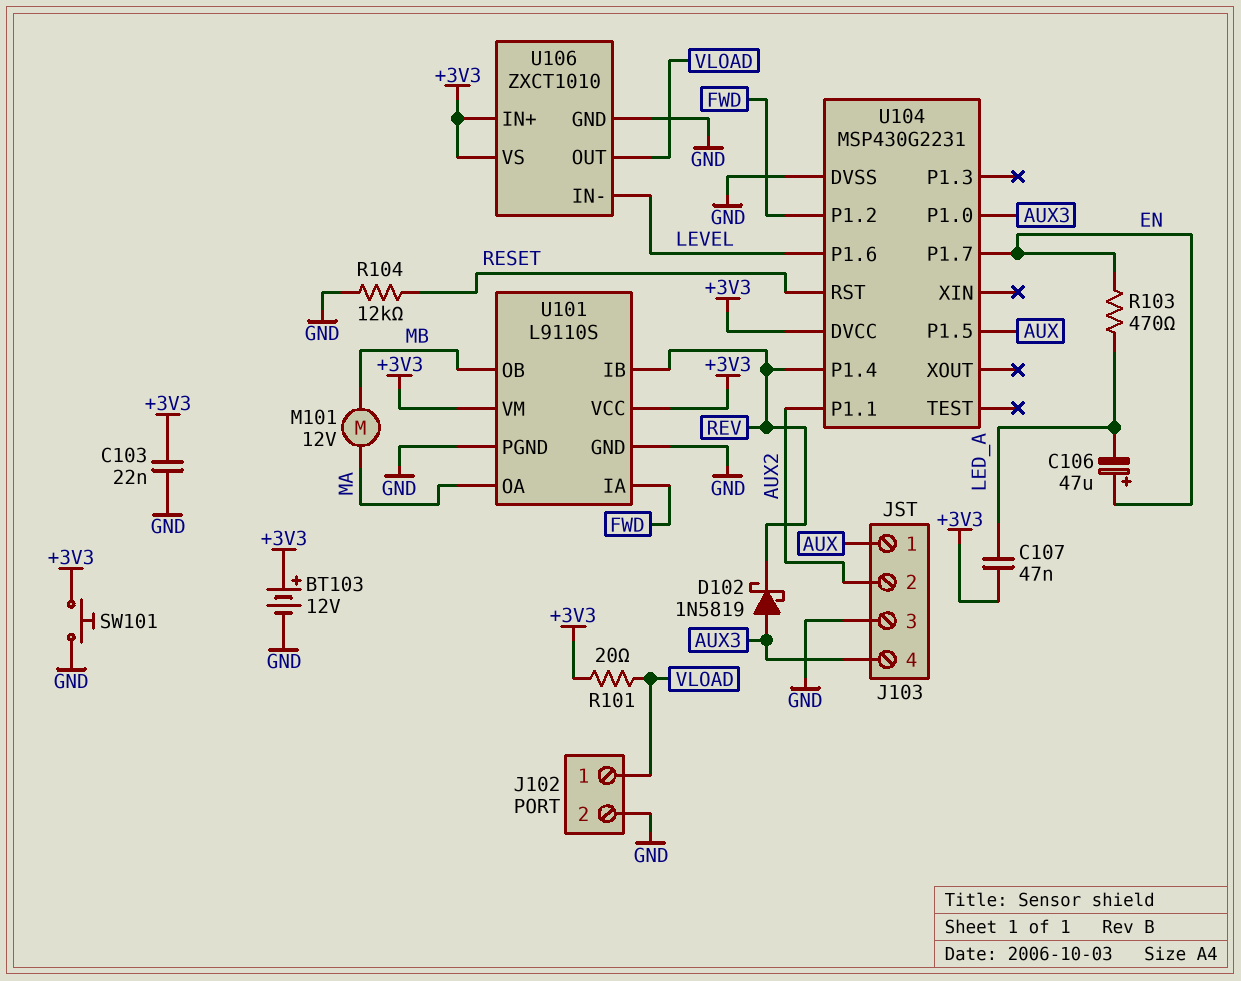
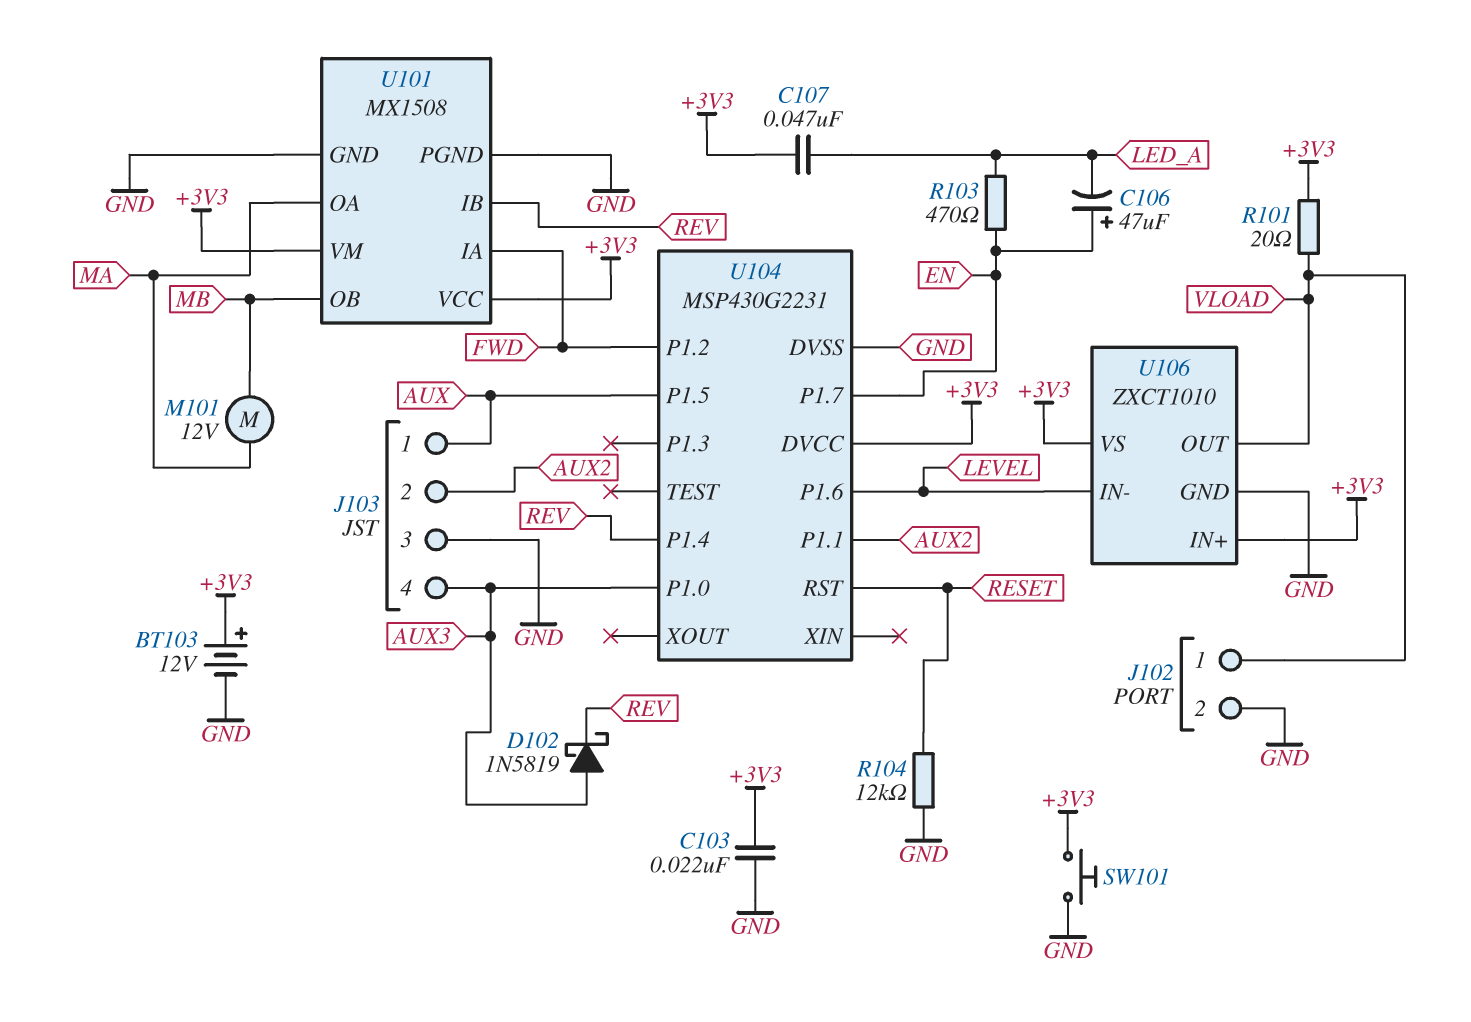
U101: L9110S -> MX1508

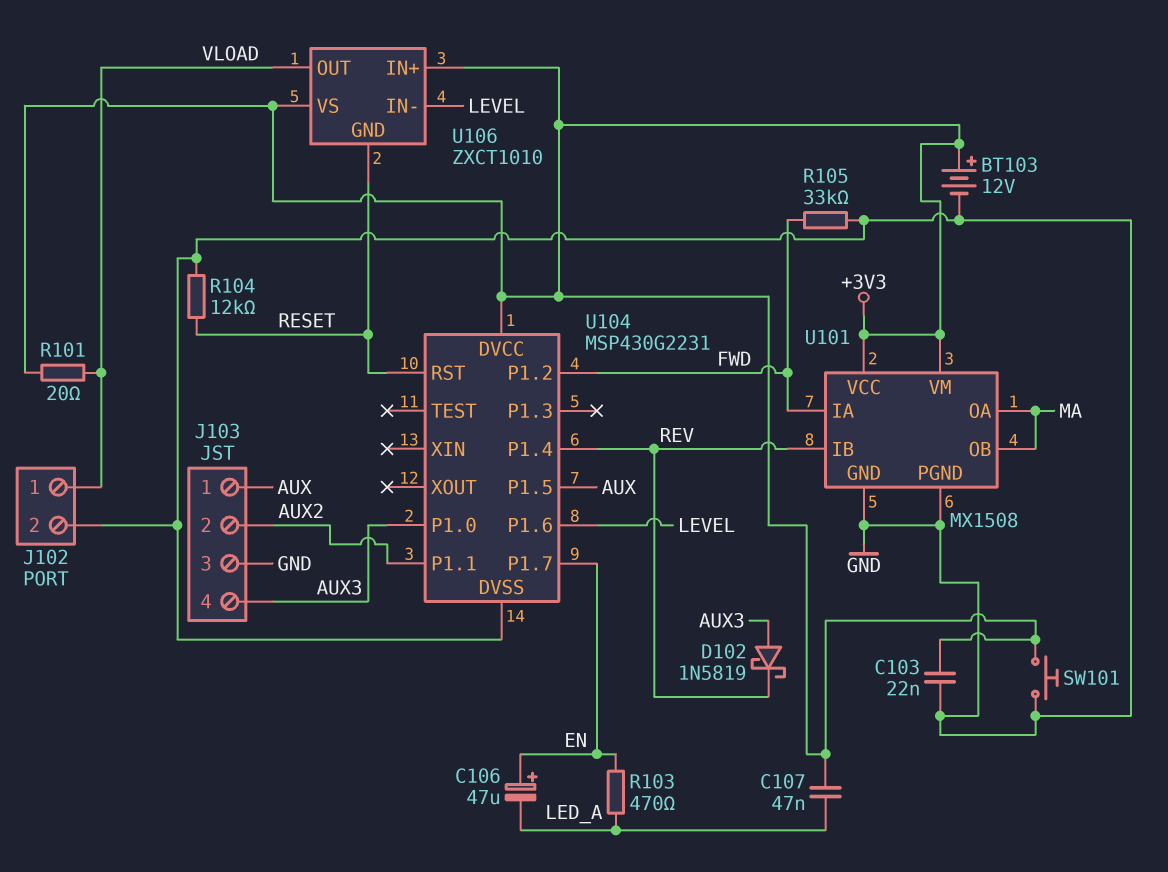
M101: motor 12V (MA, MB) -> none
R105: none -> 33k (FWD, GND)
U101 pin OB: MB -> MA
U106 pin GND: GND -> RESET

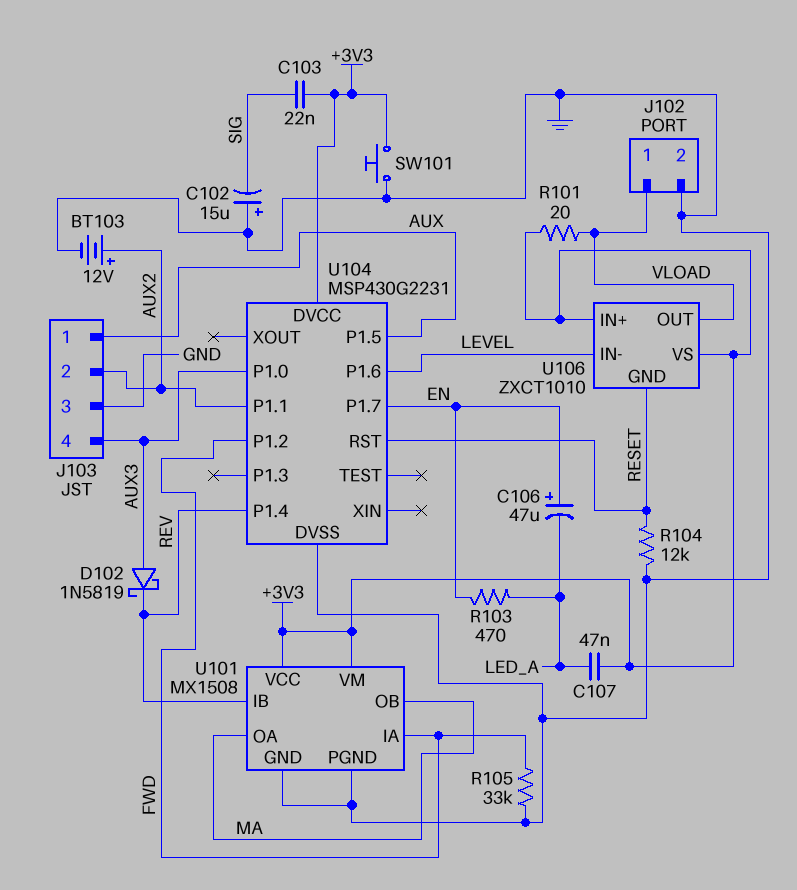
BT103: 12V (plus +3V3, minus GND) -> 12V (plus AUX2, minus GND)
C102: none -> 15uF (plus GND, minus SIG)
C103: 22nF (+3V3, GND) -> 22nF (+3V3, SIG)

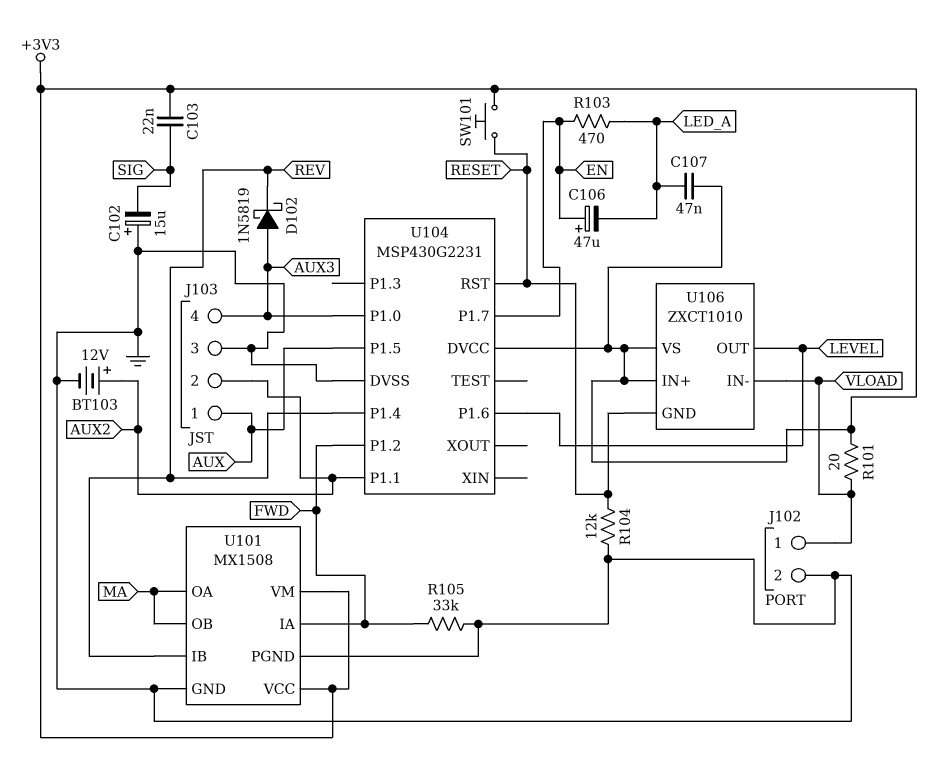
SW101: button (+3V3, GND) -> button (+3V3, RESET)
U106 pin IN-: LEVEL -> VLOAD
U106 pin OUT: VLOAD -> LEVEL

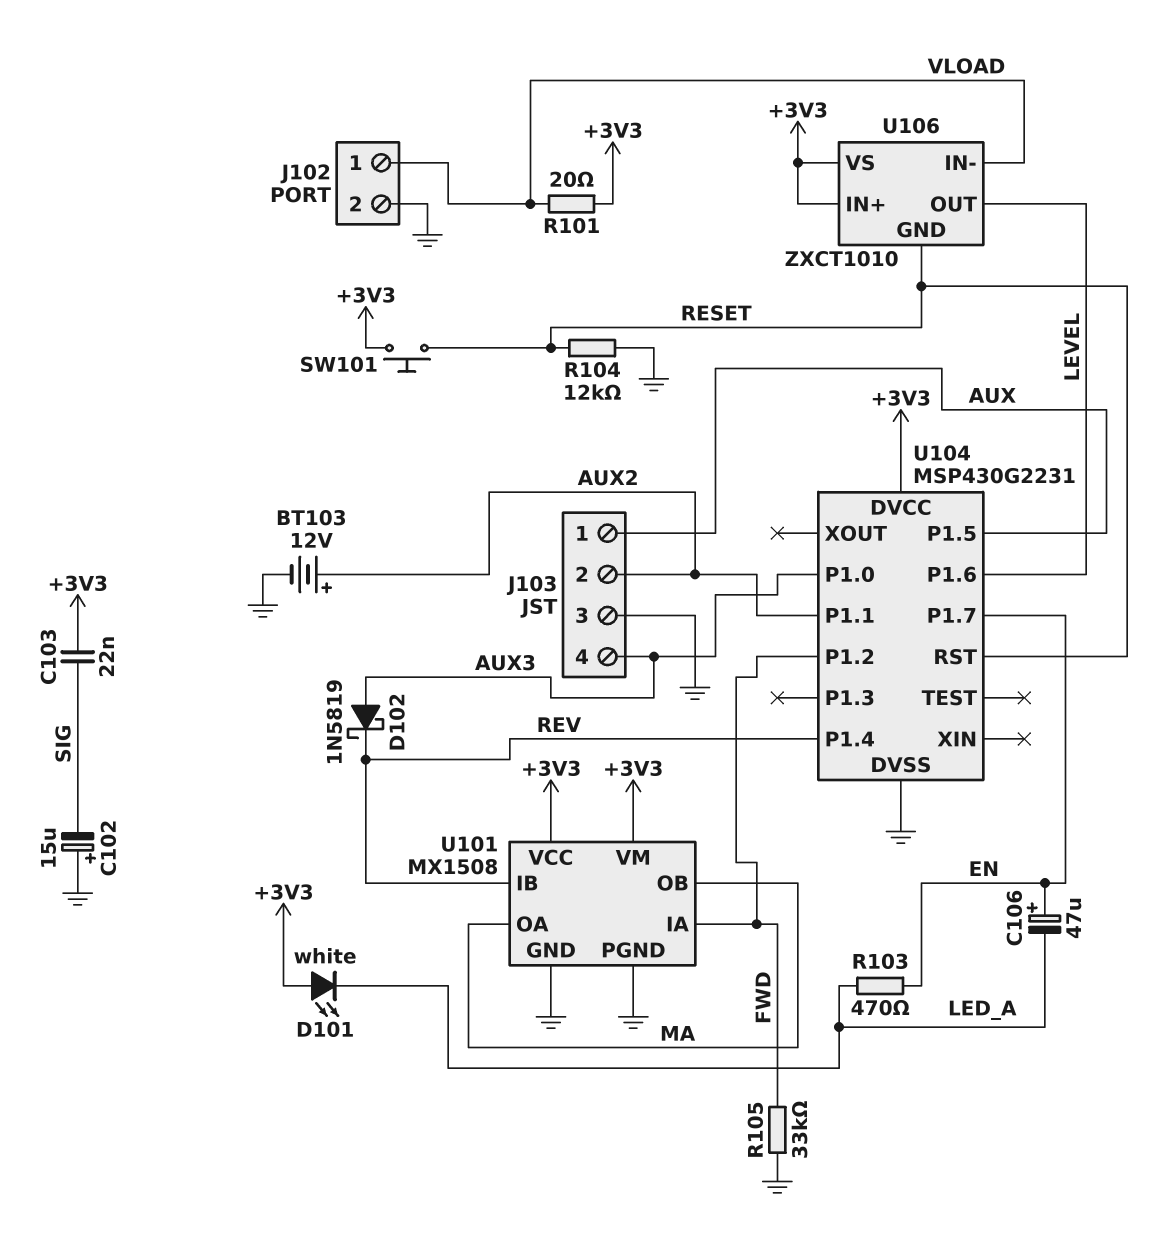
C107: 47nF (+3V3, LED_A) -> none
D101: none -> LED white (A +3V3, K LED_A)

